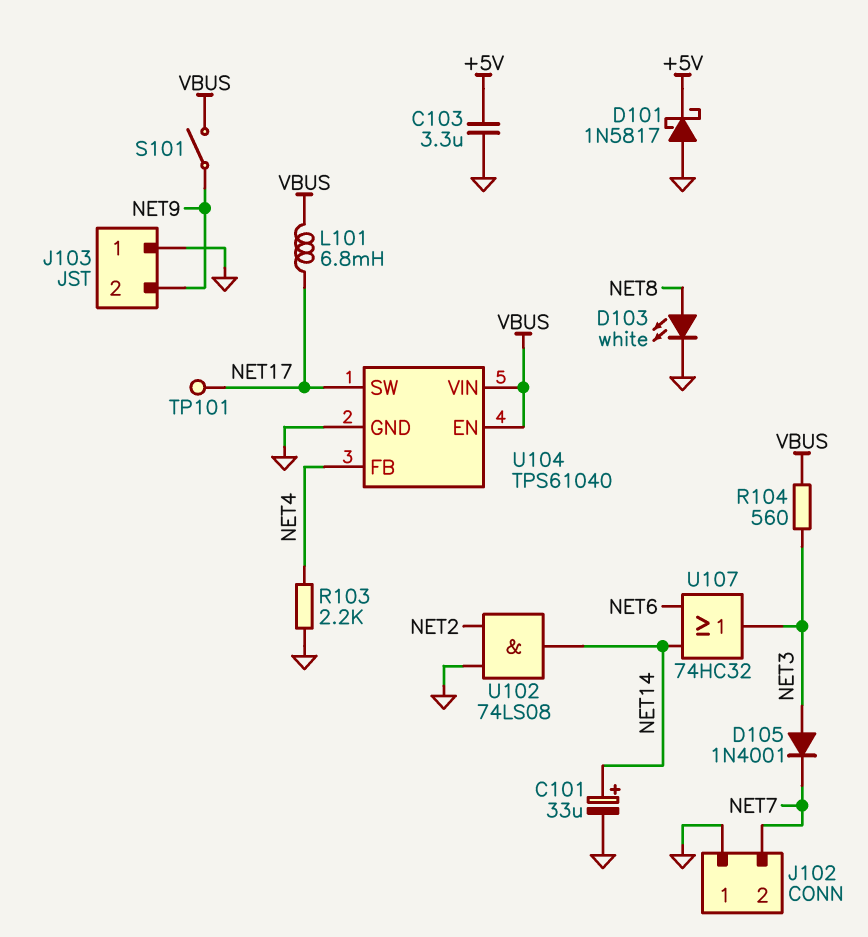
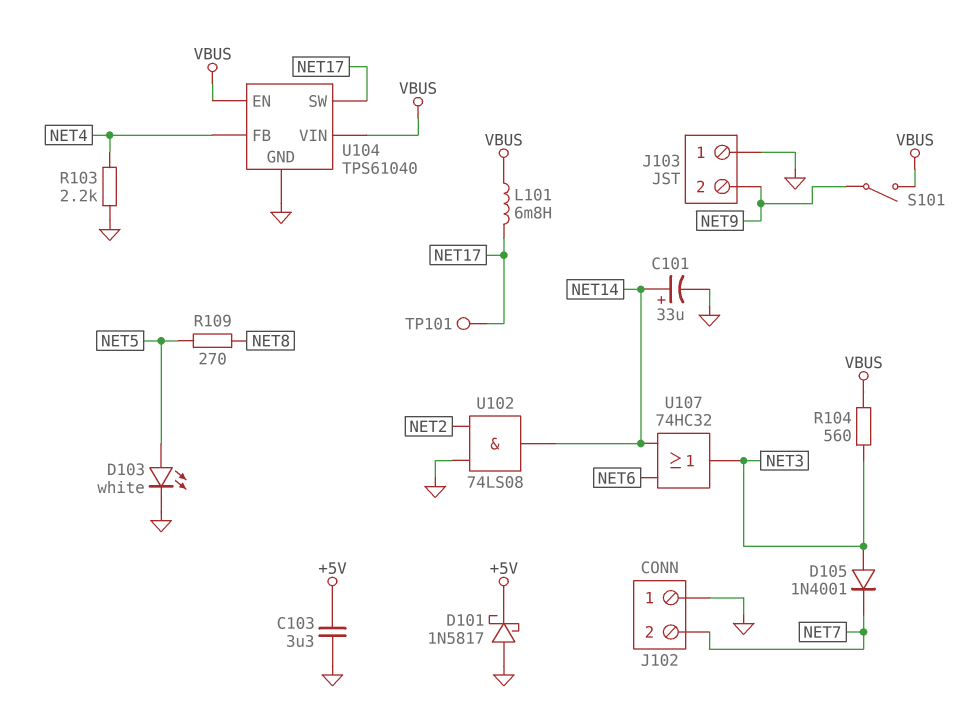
D103: LED white (A NET8, K GND) -> LED white (A NET5, K GND)
R109: none -> 270 (NET5, NET8)

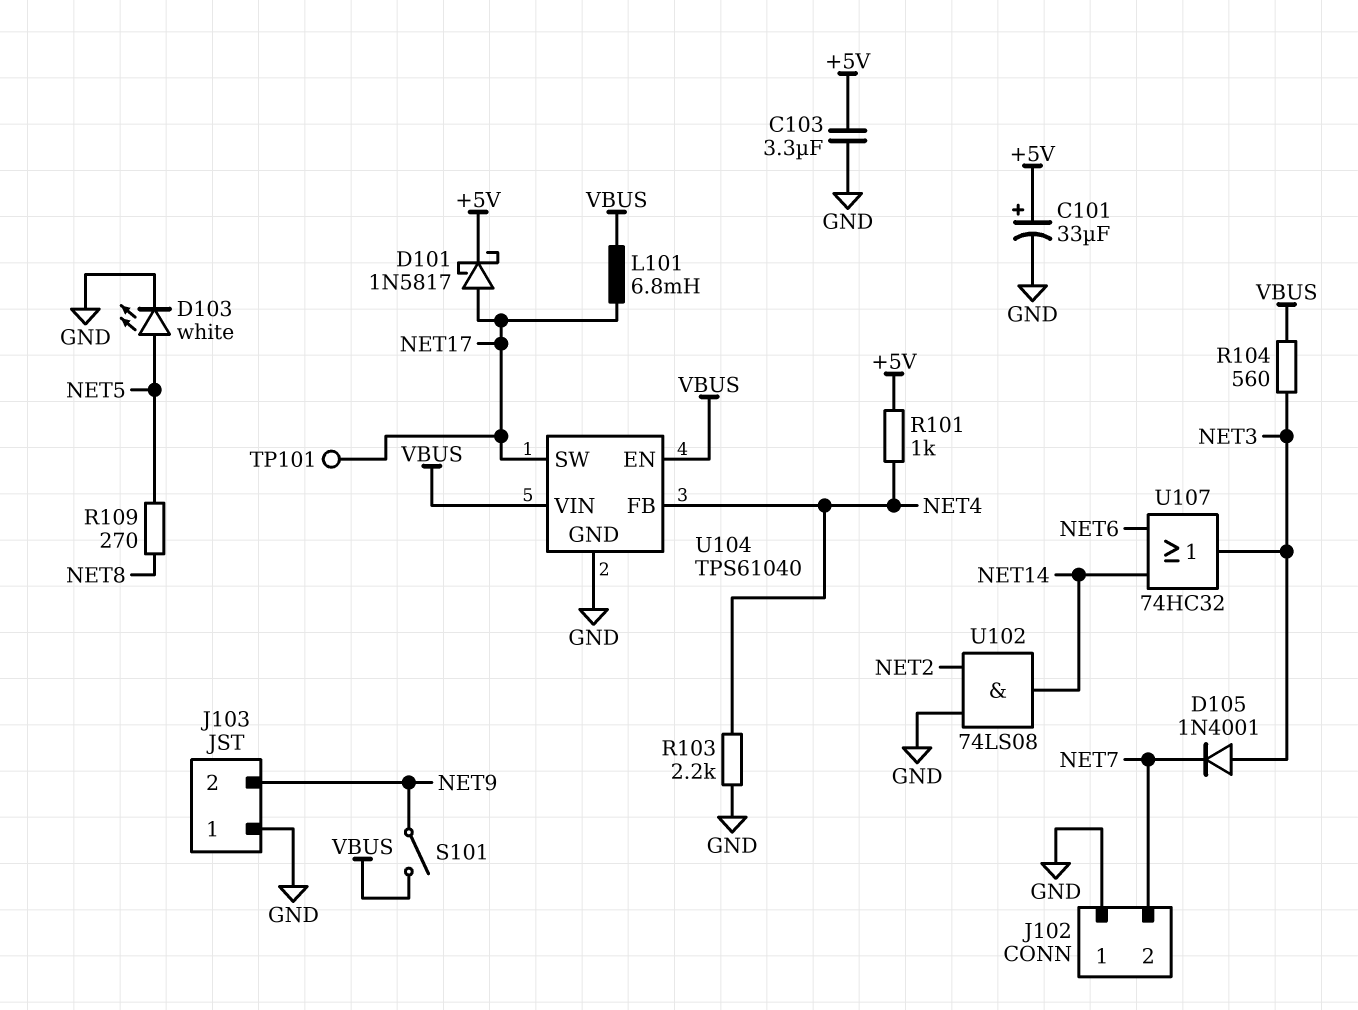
C101: 33uF (plus NET14, minus GND) -> 33uF (plus +5V, minus GND)
D101: schottky 1N5817 (A GND, K +5V) -> schottky 1N5817 (A NET17, K +5V)
R101: none -> 1k (+5V, NET4)

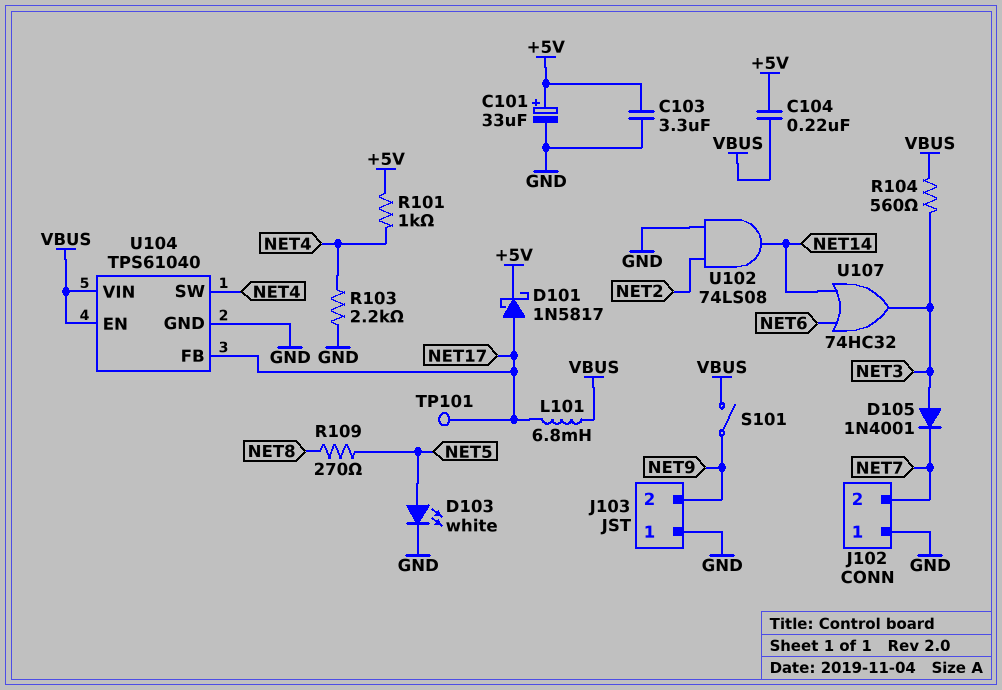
C104: none -> 220nF (+5V, VBUS)
U104 pin FB: NET4 -> NET17
U104 pin SW: NET17 -> NET4

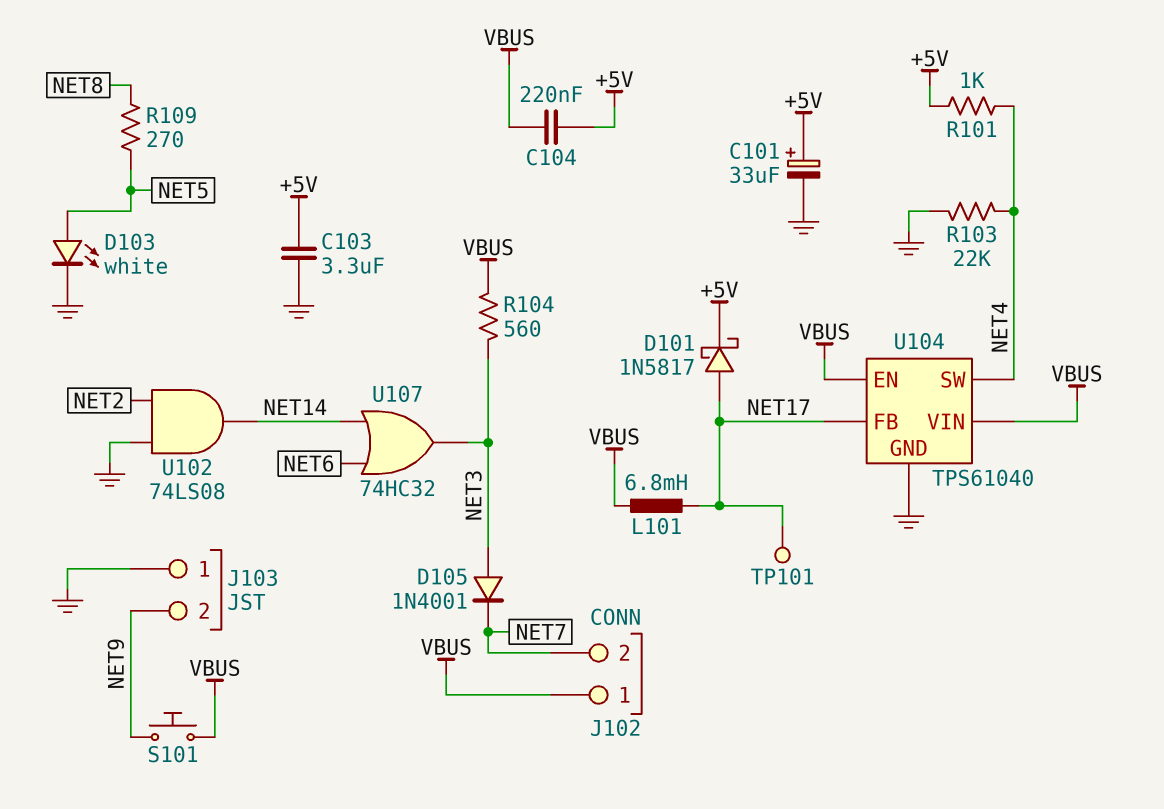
J102 pin 1: GND -> VBUS
R103: 2.2k (GND, NET4) -> 22k (GND, NET4)
S101: switch (NET9, VBUS) -> button (NET9, VBUS)

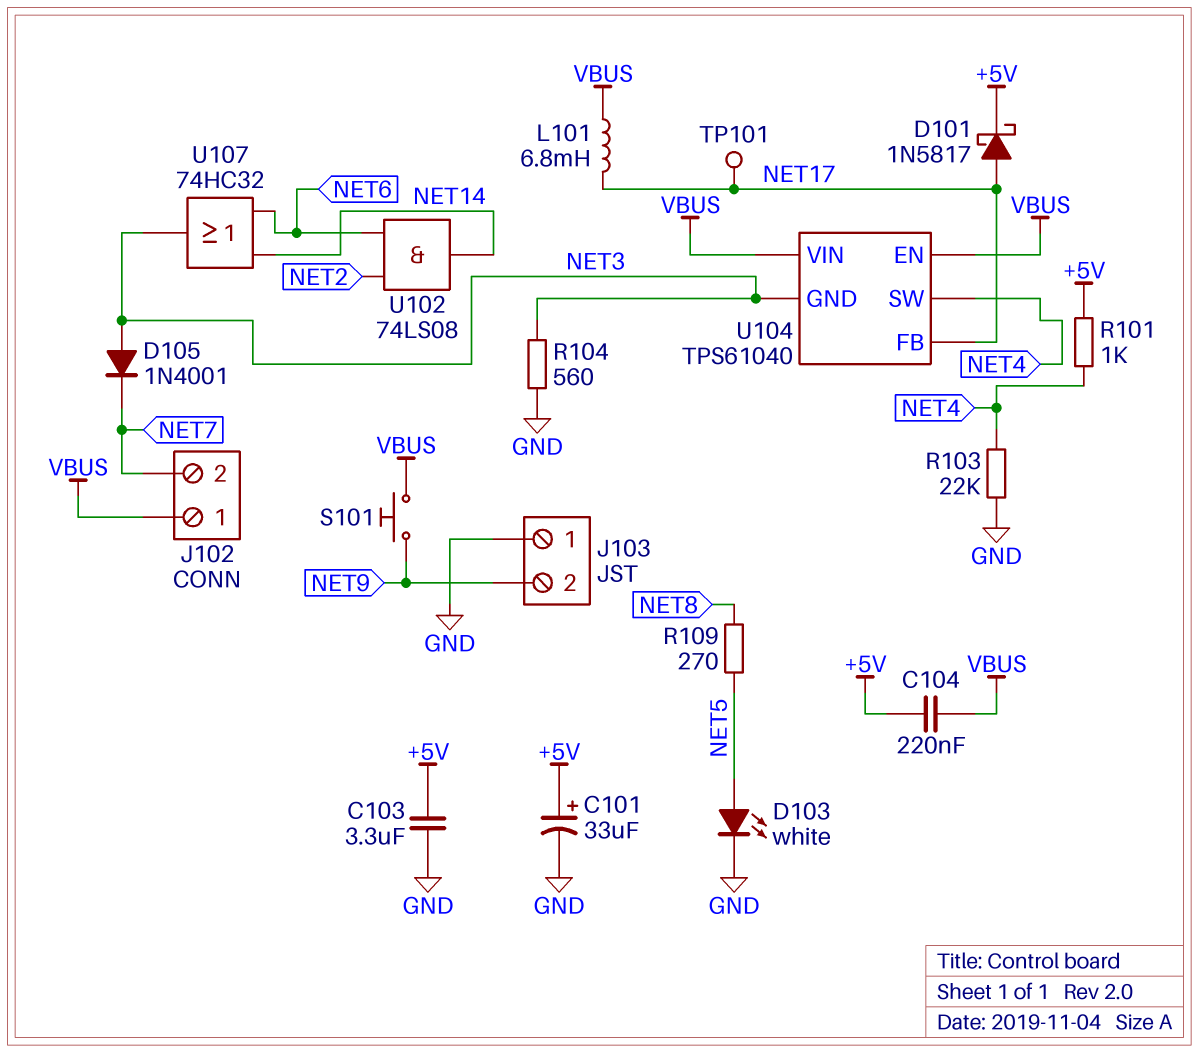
R104: 560 (NET3, VBUS) -> 560 (GND, NET3)
U102: AND 74LS08 (in GND, in NET2, out NET14) -> AND 74LS08 (in NET2, in NET6, out NET14)
U104 pin GND: GND -> NET3

